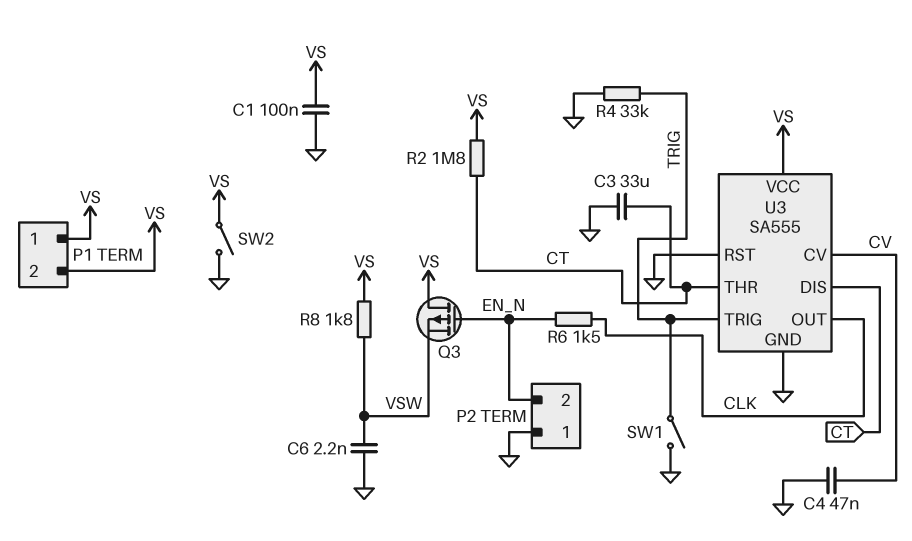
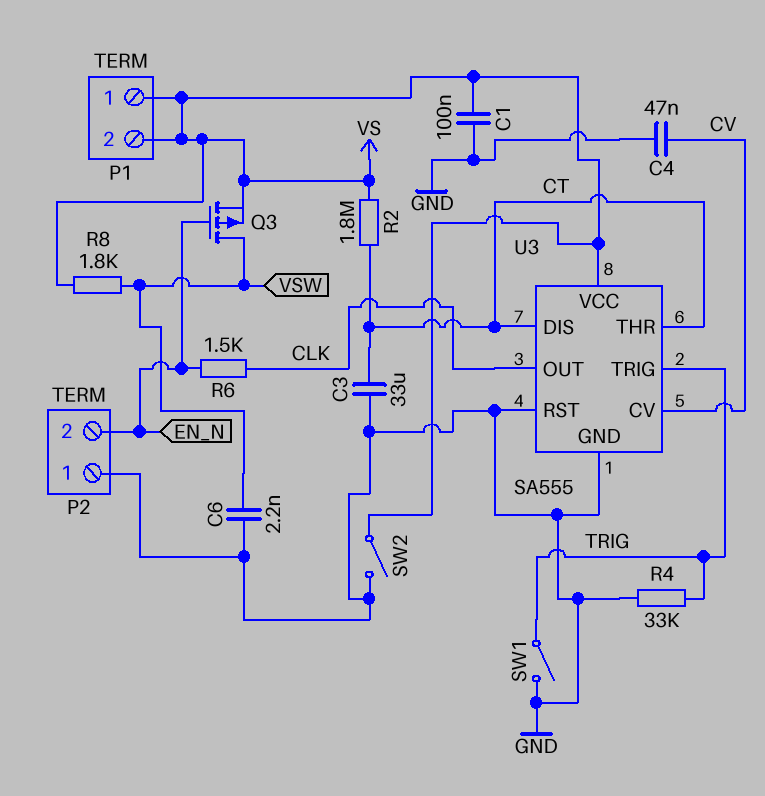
Q3: PMOS (G EN_N, D VS, S VSW) -> PMOS (G EN_N, D VSW, S VS)

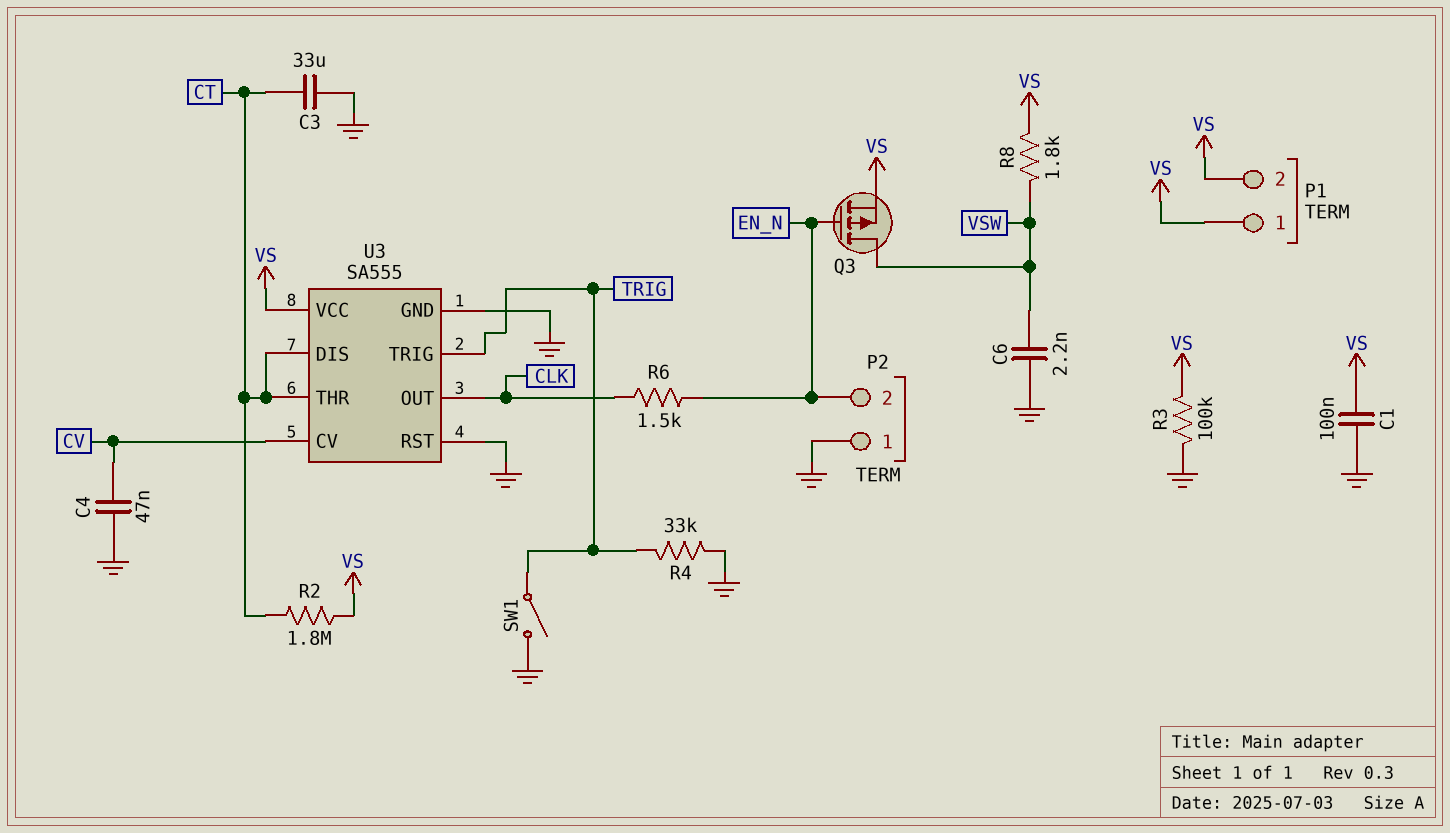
R3: none -> 100k (GND, VS)
SW2: switch (GND, VS) -> none

